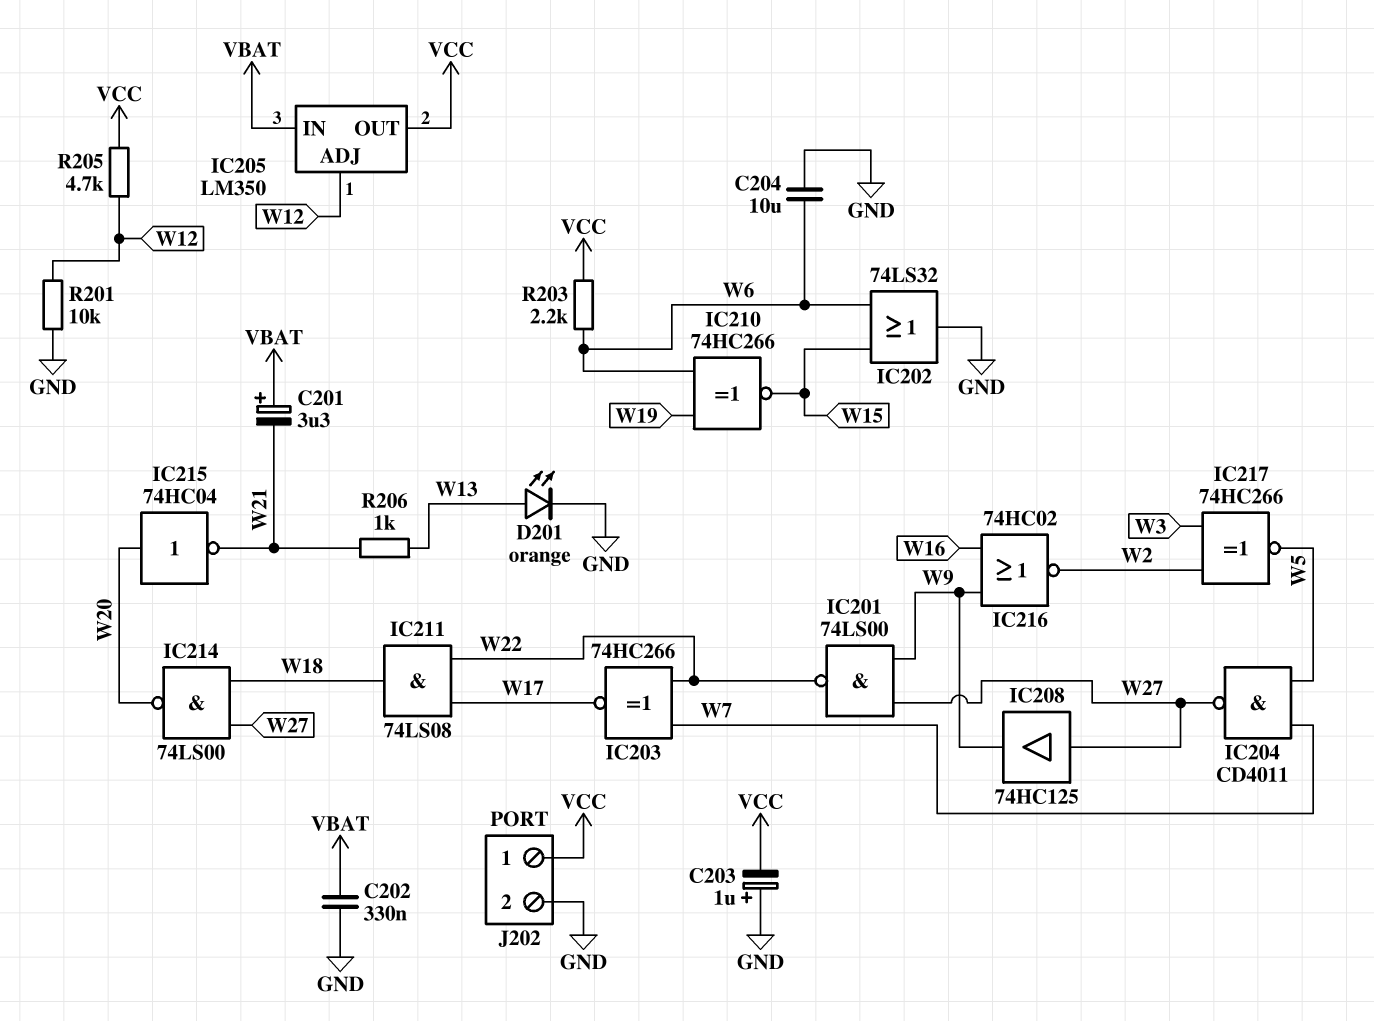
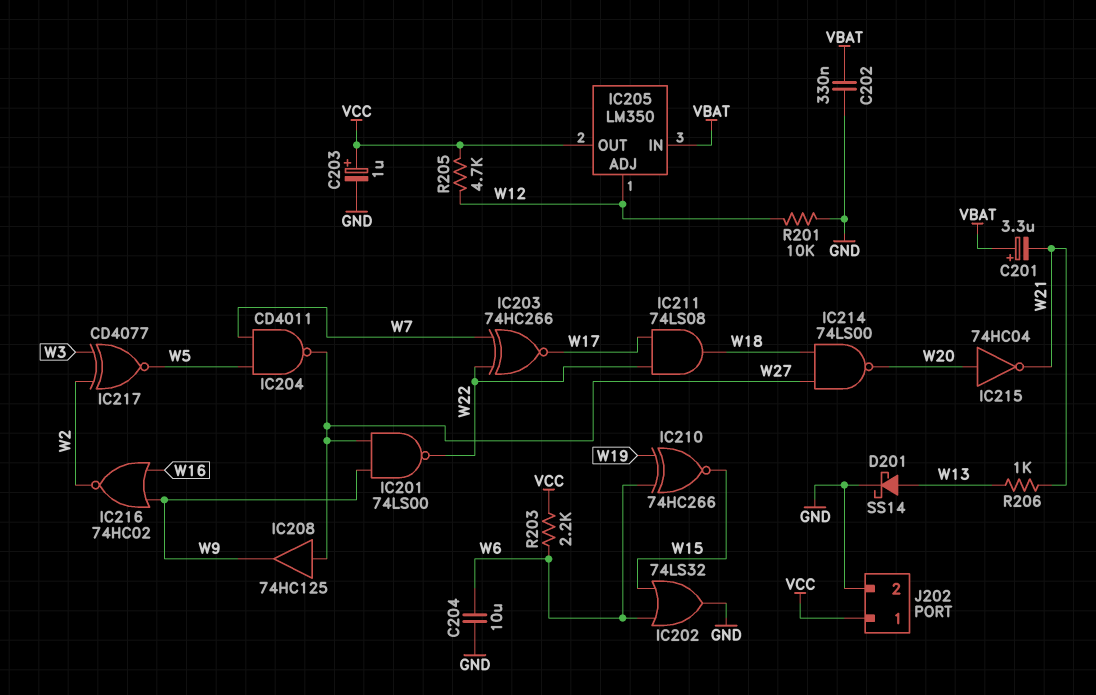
C203: 1uF (plus GND, minus VCC) -> 1uF (plus VCC, minus GND)
D201: LED orange (A W13, K GND) -> schottky SS14 (A W13, K GND)
IC217: XNOR 74HC266 (in W2, in W3, out W5) -> XNOR CD4077 (in W2, in W3, out W5)

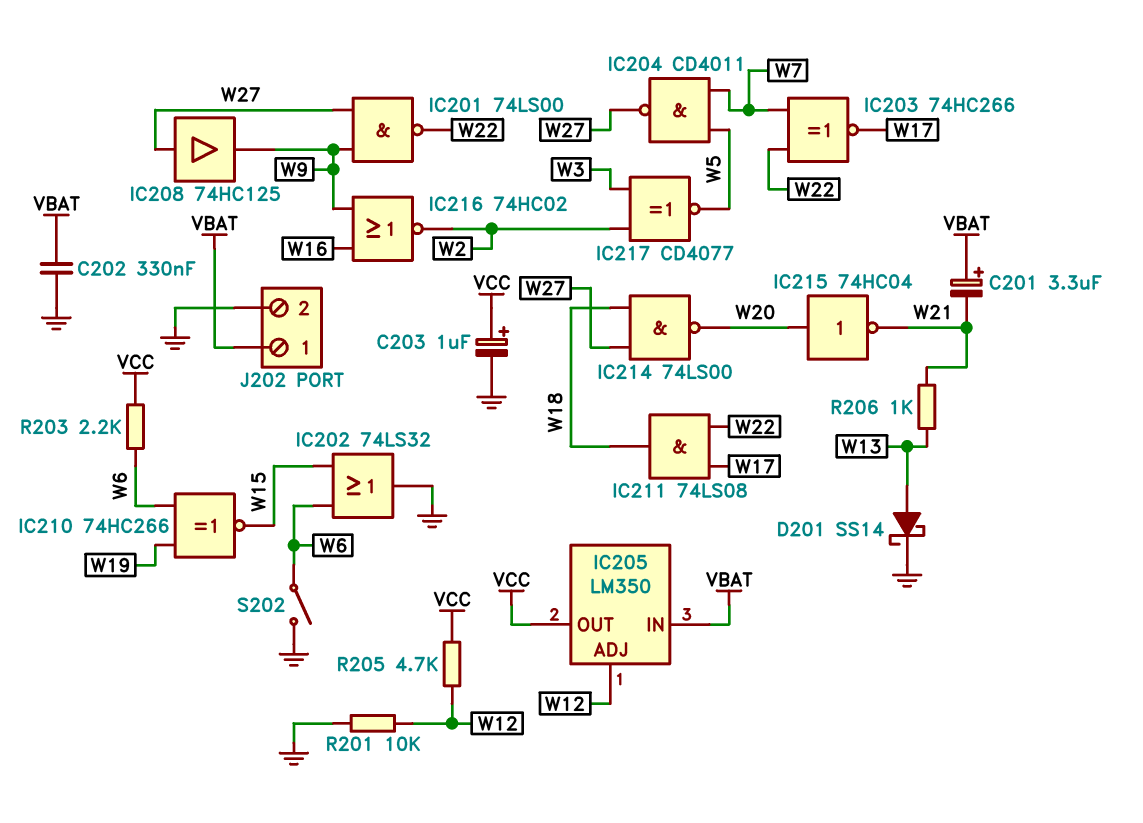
C204: 10uF (GND, W6) -> none
J202 pin 1: VCC -> VBAT
S202: none -> switch (GND, W6)

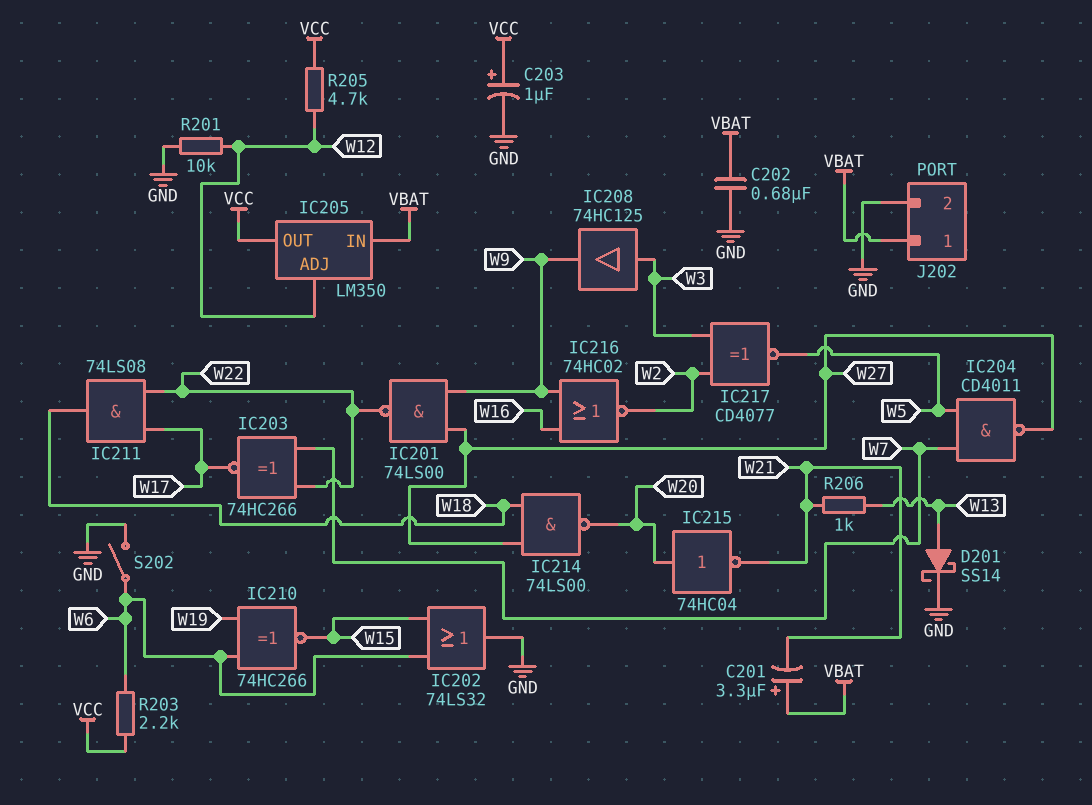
C202: 330nF (GND, VBAT) -> 680nF (GND, VBAT)
IC208: buffer 74HC125 (in W27, out W9) -> buffer 74HC125 (in W3, out W9)

